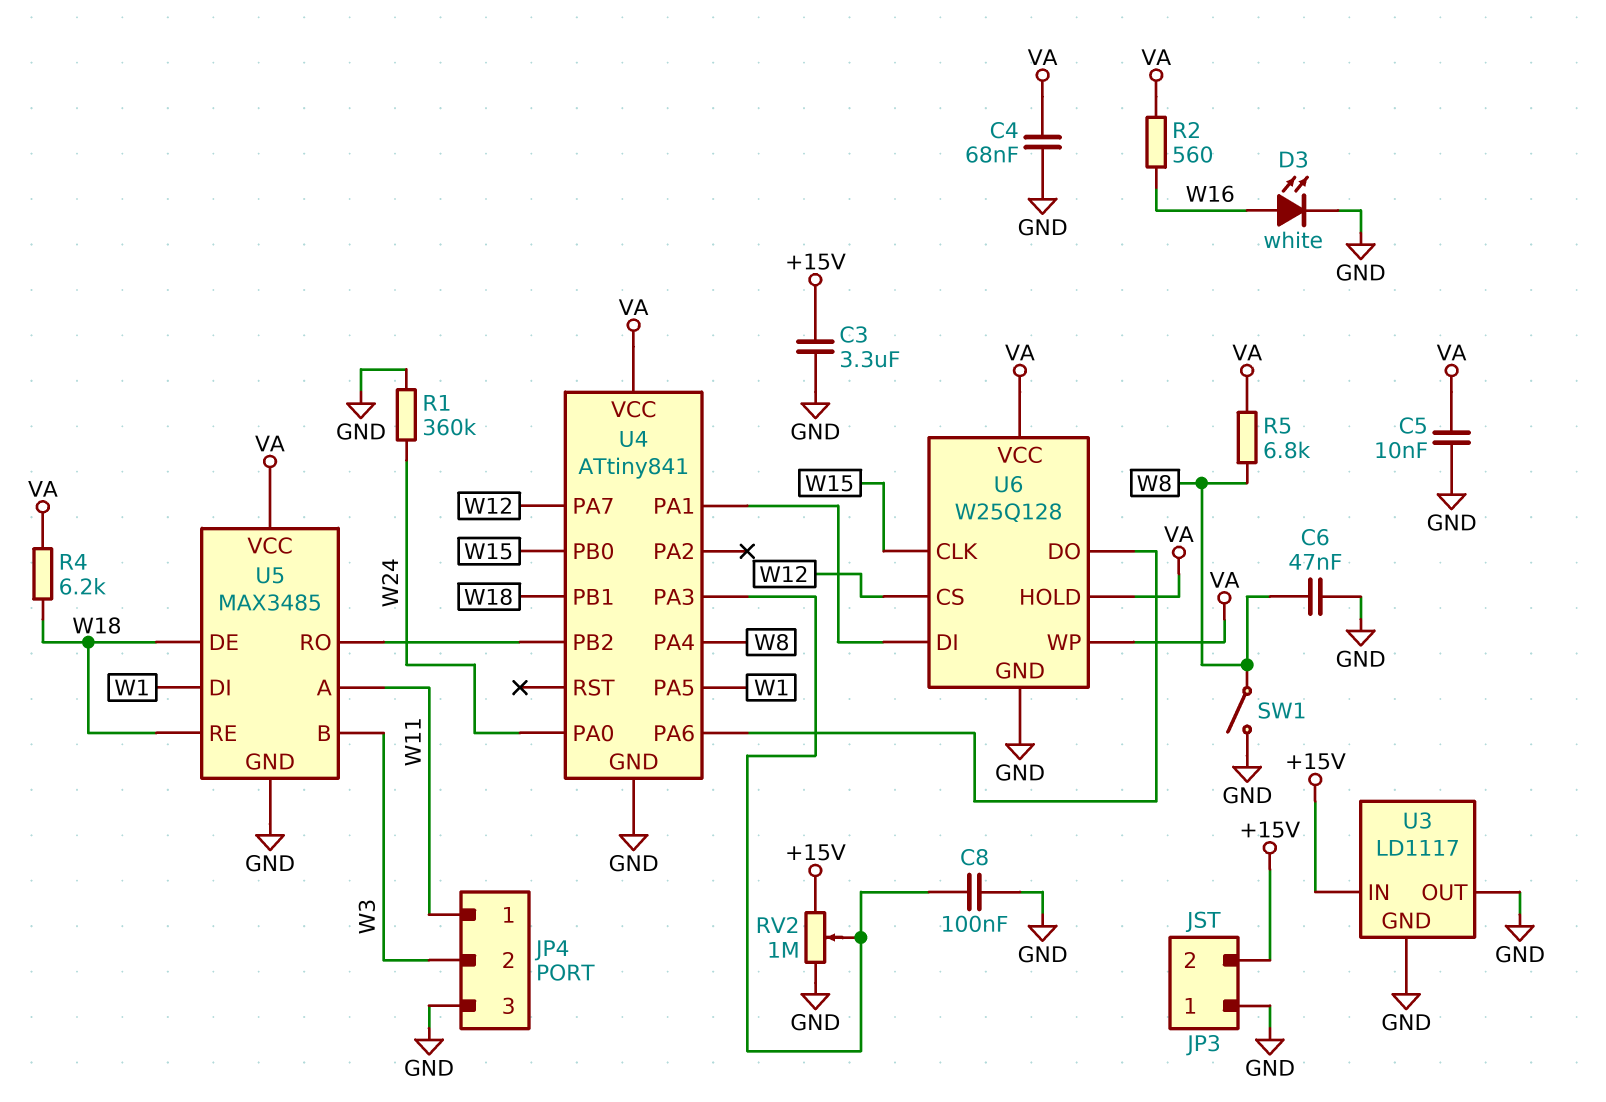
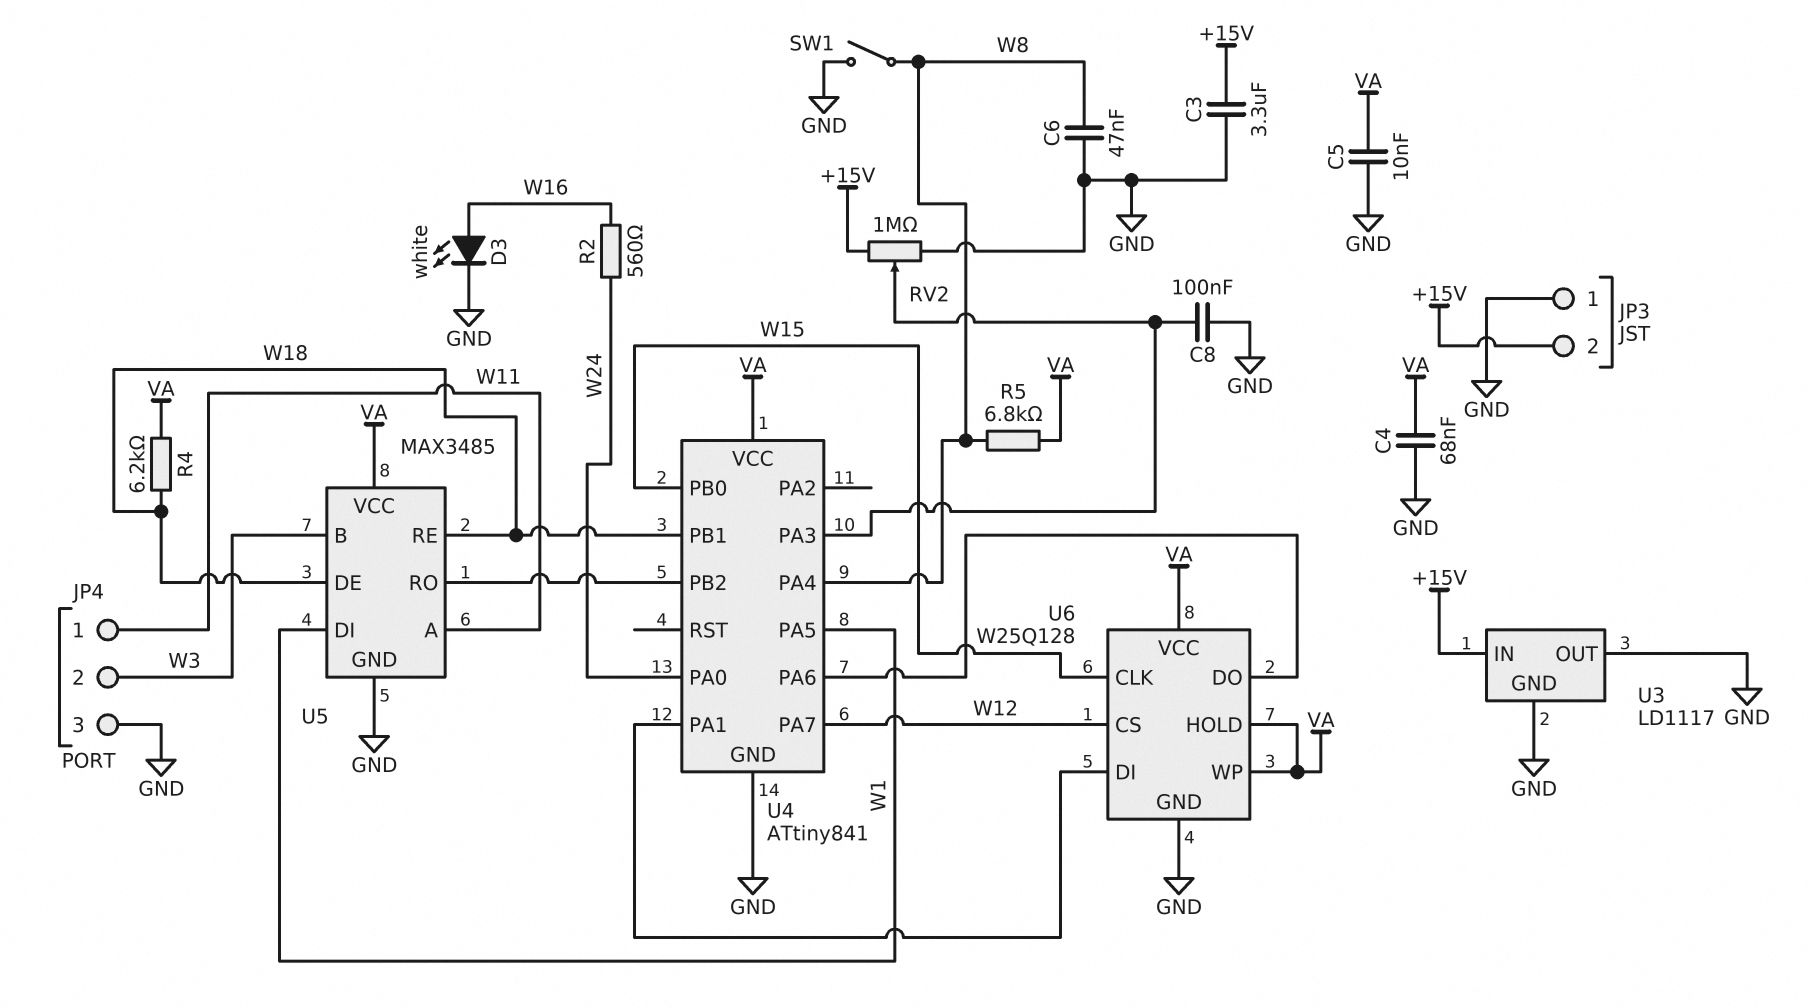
R1: 360k (GND, W24) -> none
R2: 560 (VA, W16) -> 560 (W16, W24)

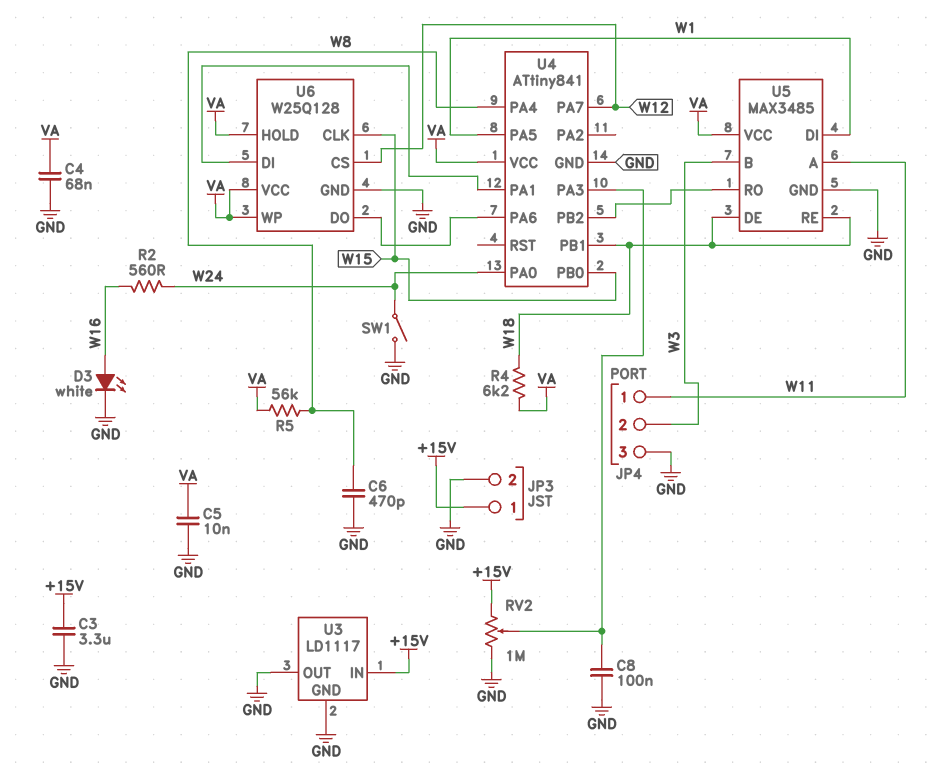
C6: 47nF (GND, W8) -> 470pF (GND, W8)
JP3 pin 1: GND -> +15V
JP3 pin 2: +15V -> GND
R5: 6.8k (VA, W8) -> 56k (VA, W8)
SW1: switch (GND, W8) -> switch (GND, W24)

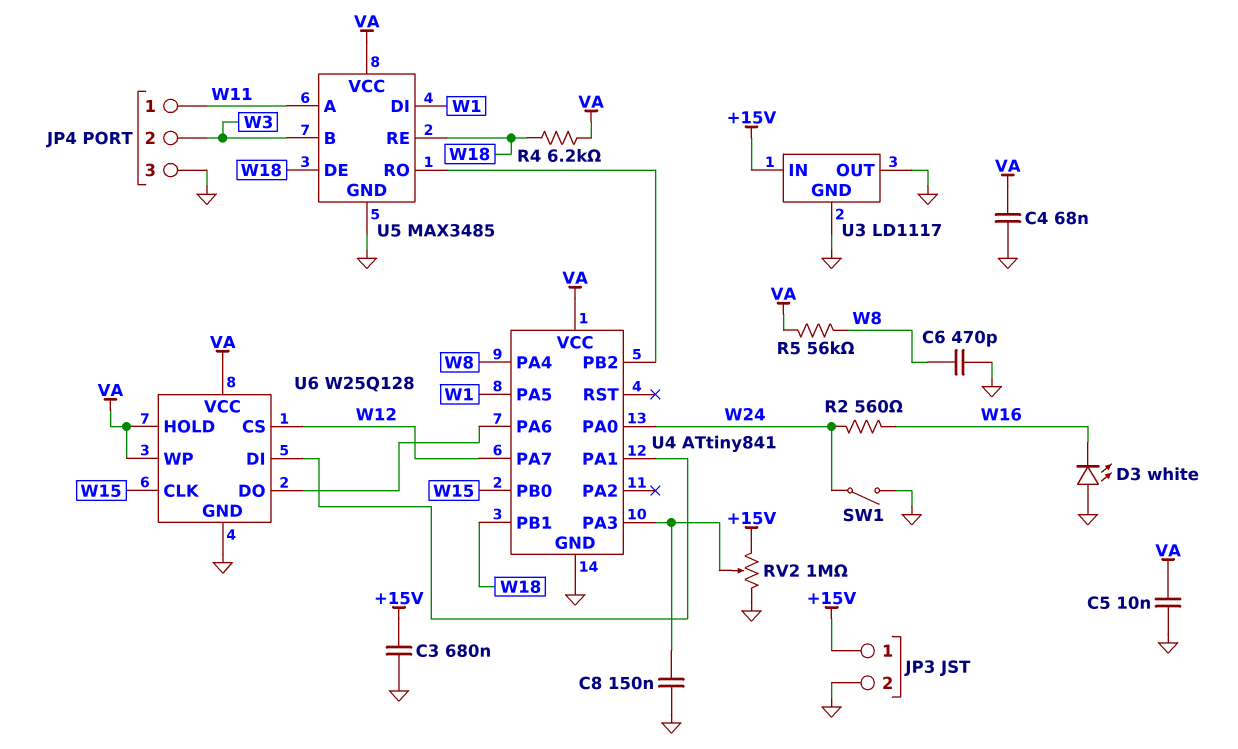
C3: 3.3uF (+15V, GND) -> 680nF (+15V, GND)
C8: 100nF (GND, U4/PA3) -> 150nF (GND, U4/PA3)
D3: LED white (A W16, K GND) -> LED white (A GND, K W16)

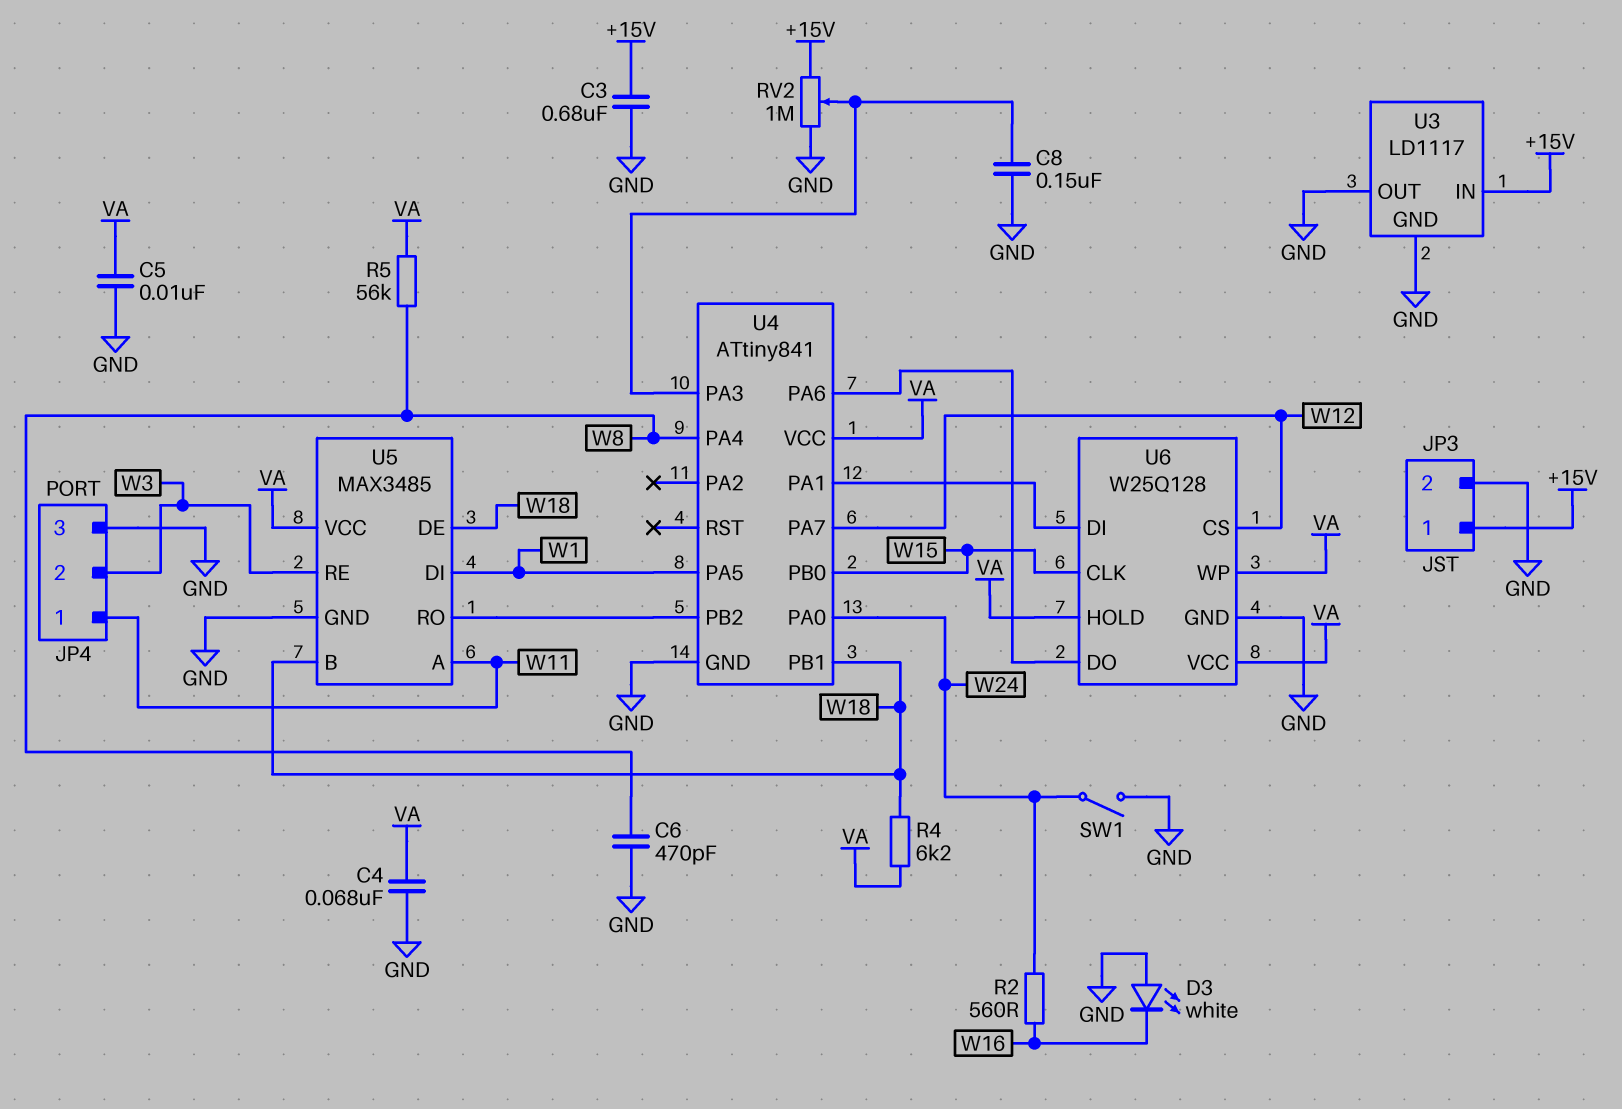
U5 pin B: W3 -> W18
U5 pin RE: W18 -> W3

